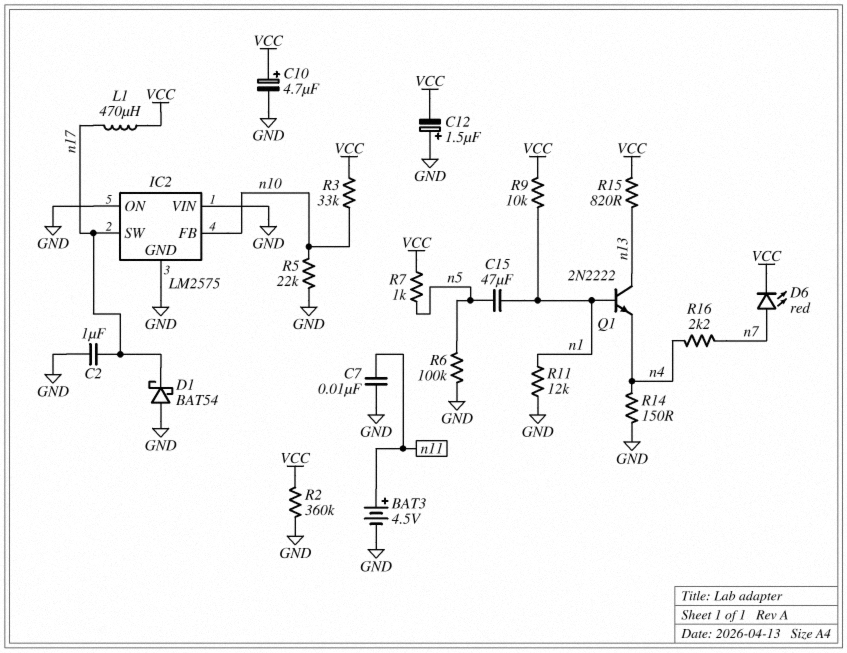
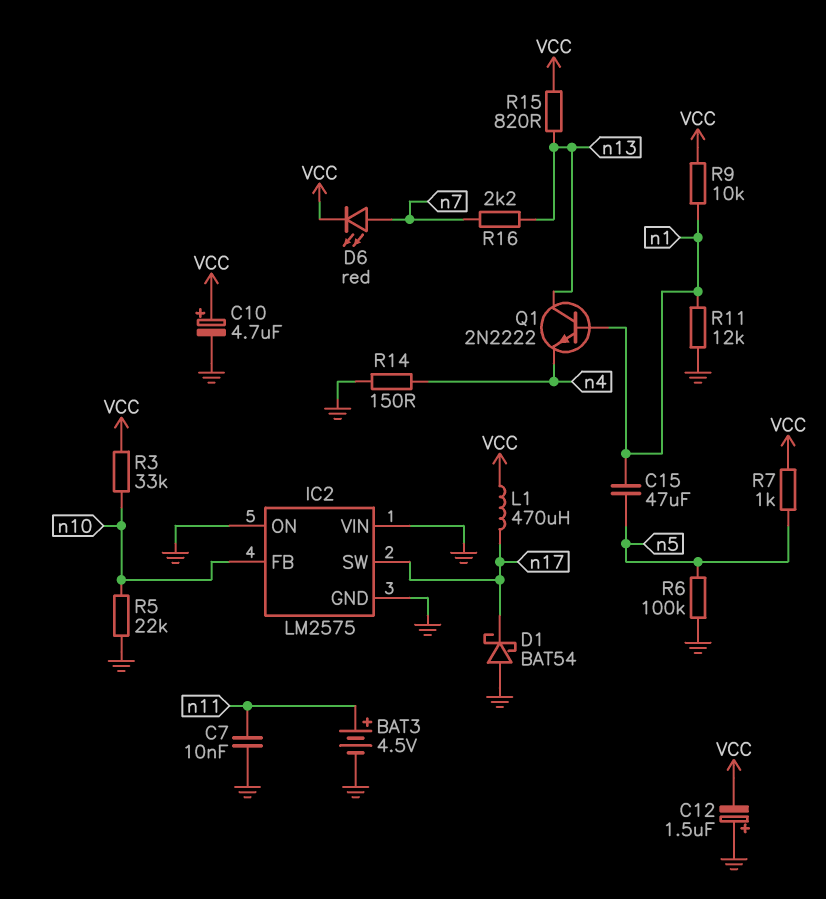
C2: 1uF (GND, n17) -> none
R2: 360k (GND, VCC) -> none
R16: 2.2k (n4, n7) -> 2.2k (n7, n13)

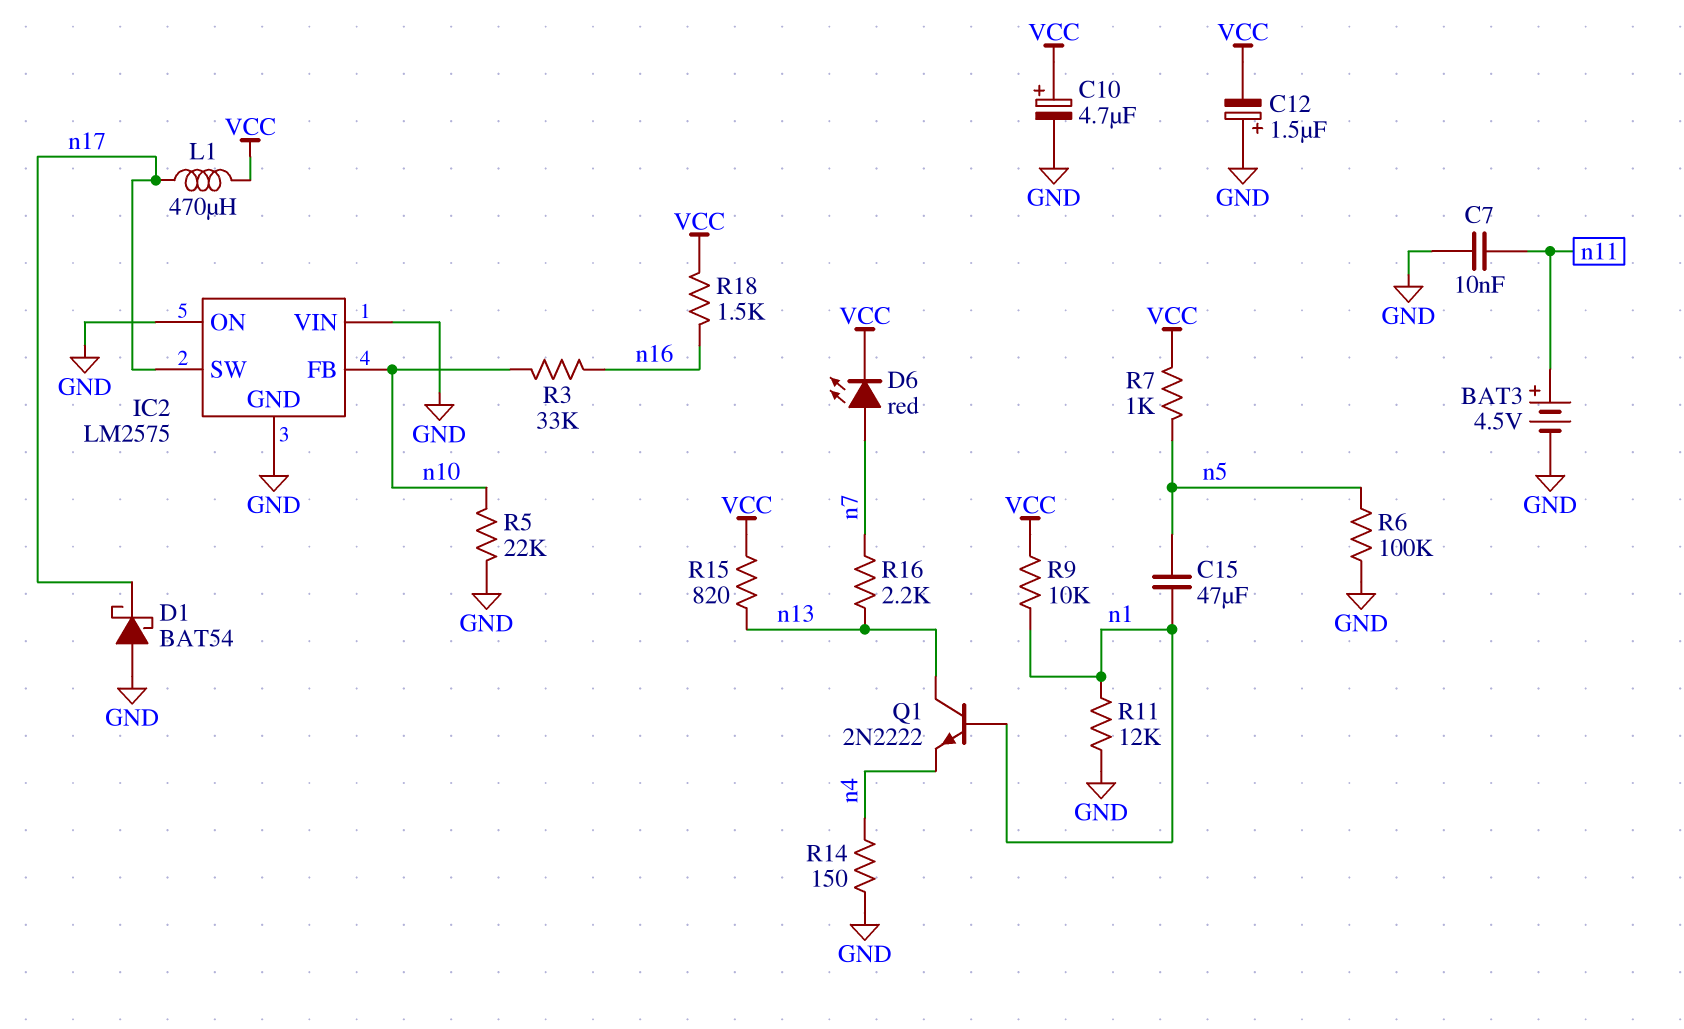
R3: 33k (VCC, n10) -> 33k (n10, n16)
R18: none -> 1.5k (VCC, n16)

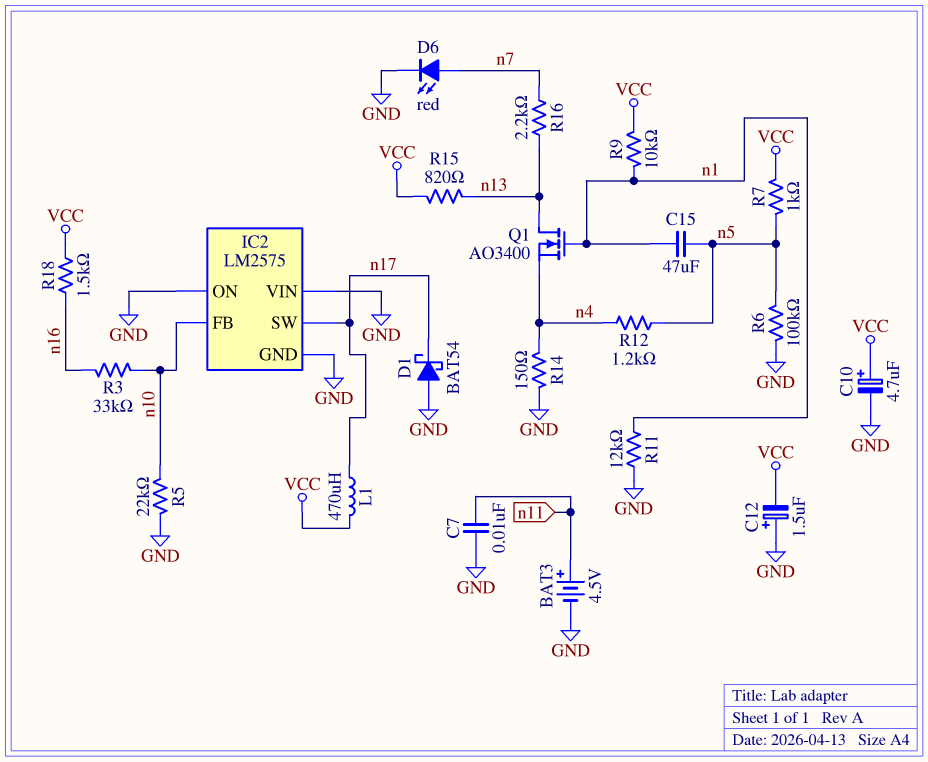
D6: LED red (A n7, K VCC) -> LED red (A n7, K GND)
Q1: NPN 2N2222 (B n1, C n13, E n4) -> NMOS AO3400 (G n1, D n13, S n4)
R12: none -> 1.2k (n4, n5)

